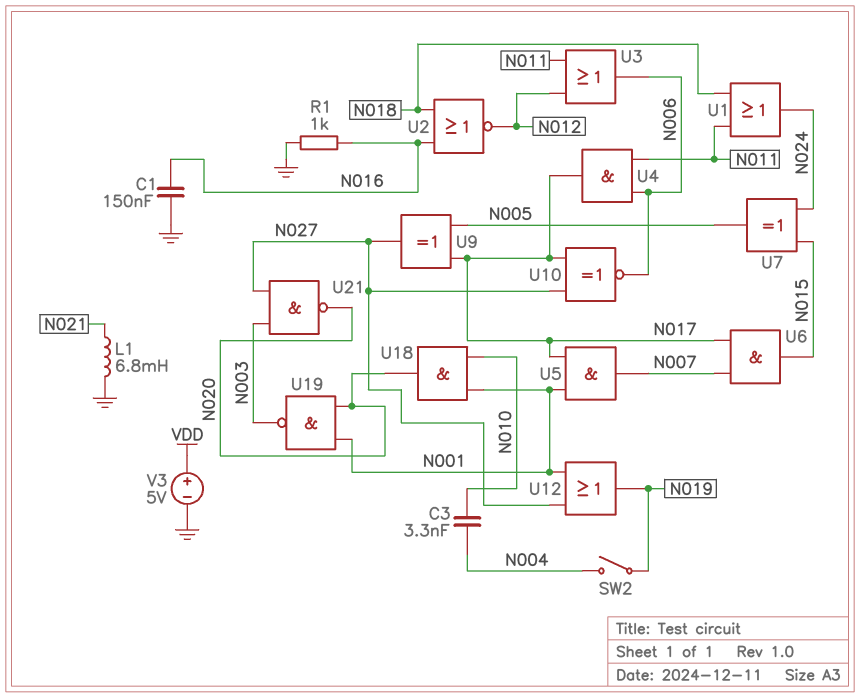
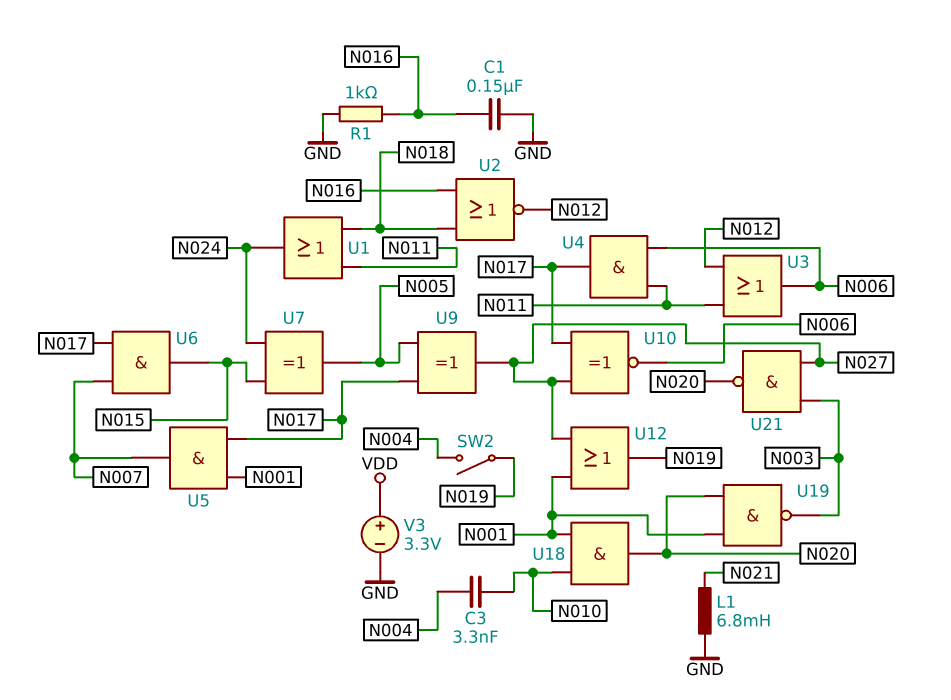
V3: 5V (plus VDD, minus GND) -> 3.3V (plus VDD, minus GND)

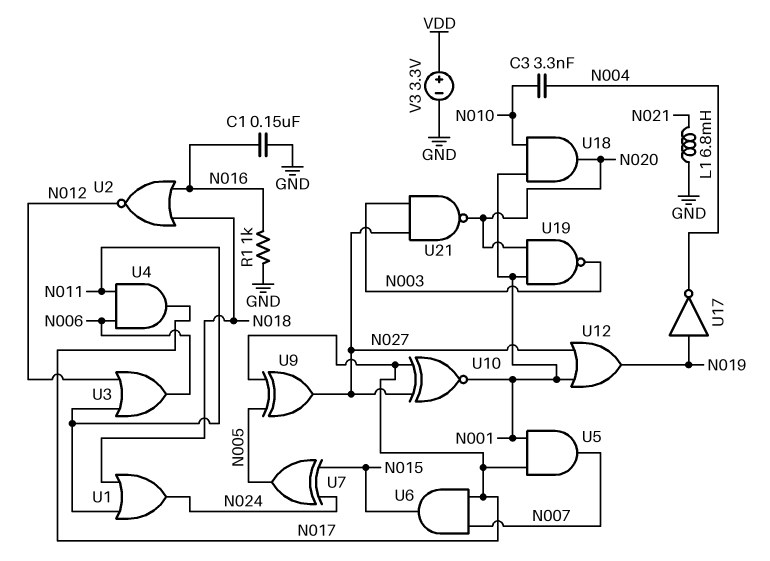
SW2: switch (N004, N019) -> none
U10: XNOR (in N017, in N027, out N006) -> XNOR (in N017, in N027, out N001)
U17: none -> NOT (in N019, out N004)

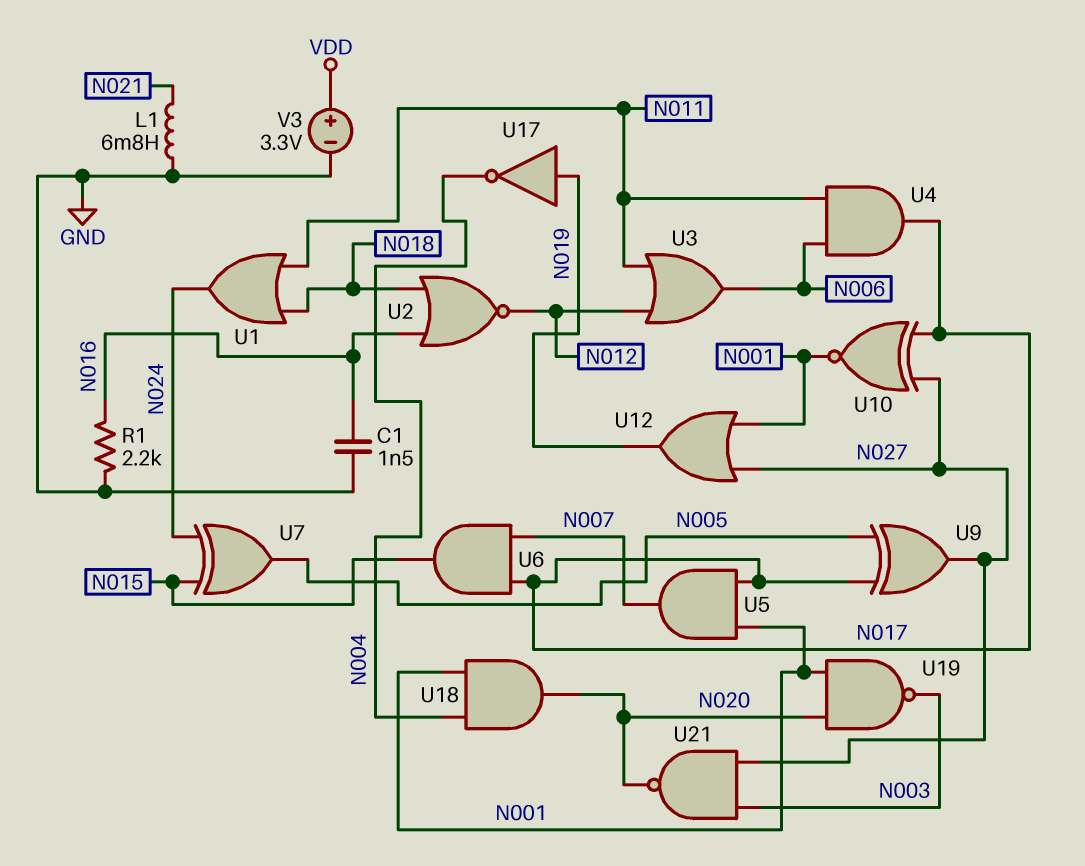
C1: 150nF (GND, N016) -> 1.5nF (GND, N016)
C3: 3.3nF (N004, N010) -> none
R1: 1k (GND, N016) -> 2.2k (GND, N016)
U18: AND (in N001, in N010, out N020) -> AND (in N001, in N004, out N020)

